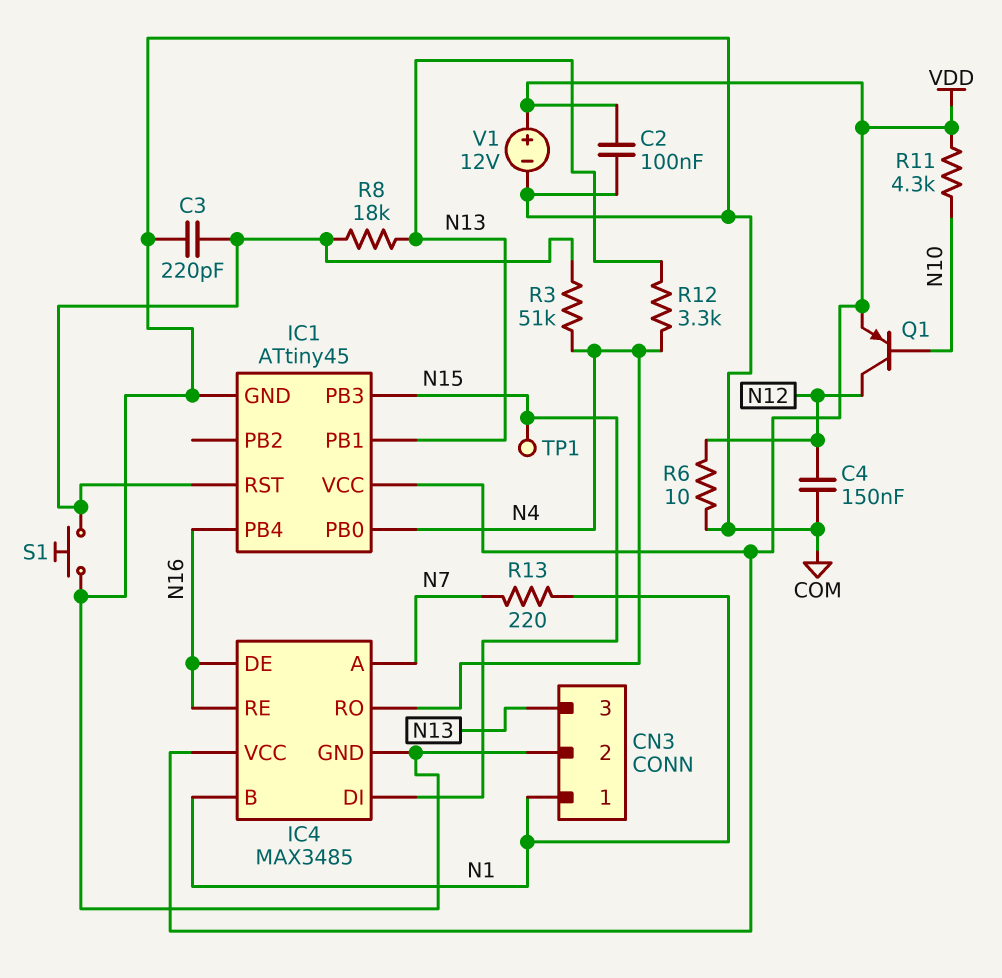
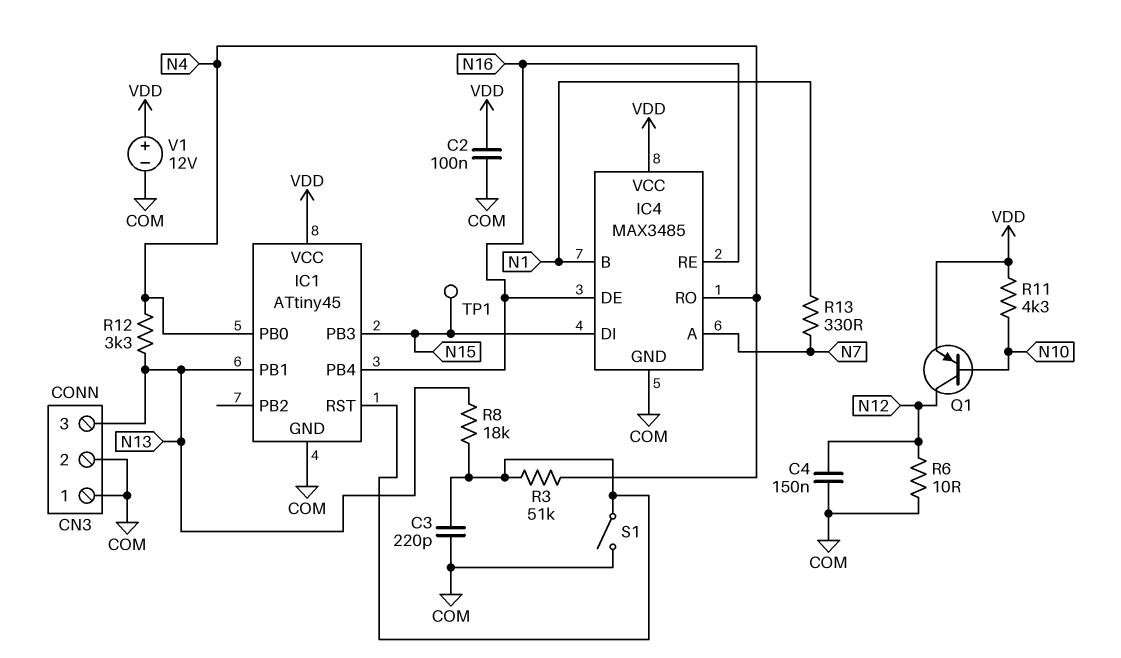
CN3 pin 1: N1 -> COM
R13: 220 (N1, N7) -> 330 (N1, N7)
S1: button (COM, IC1/RST) -> switch (COM, IC1/RST)

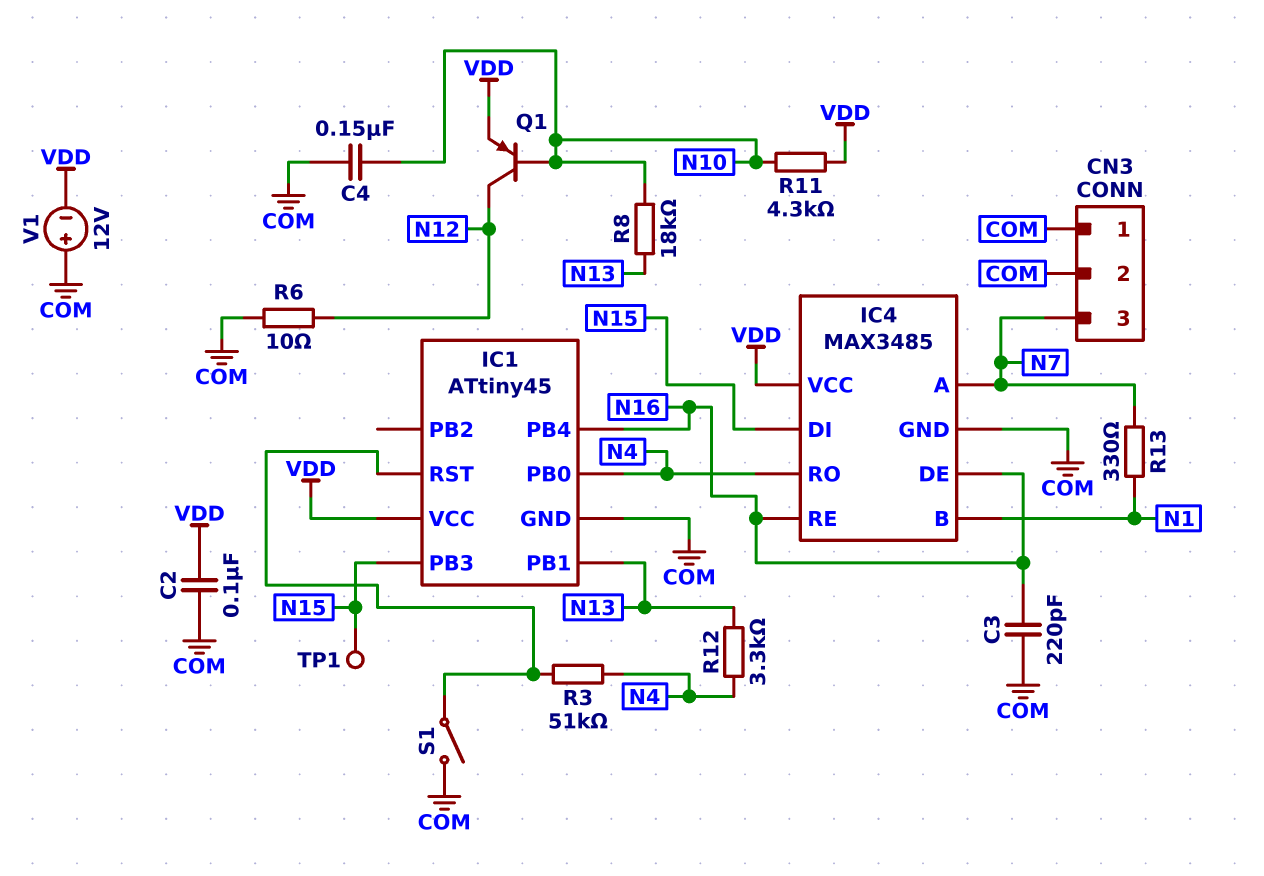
C3: 220pF (COM, IC1/RST) -> 220pF (COM, N16)
C4: 150nF (COM, N12) -> 150nF (COM, N10)
CN3 pin 3: N13 -> N7
R8: 18k (IC1/RST, N13) -> 18k (N10, N13)
V1: 12V (plus VDD, minus COM) -> 12V (plus COM, minus VDD)

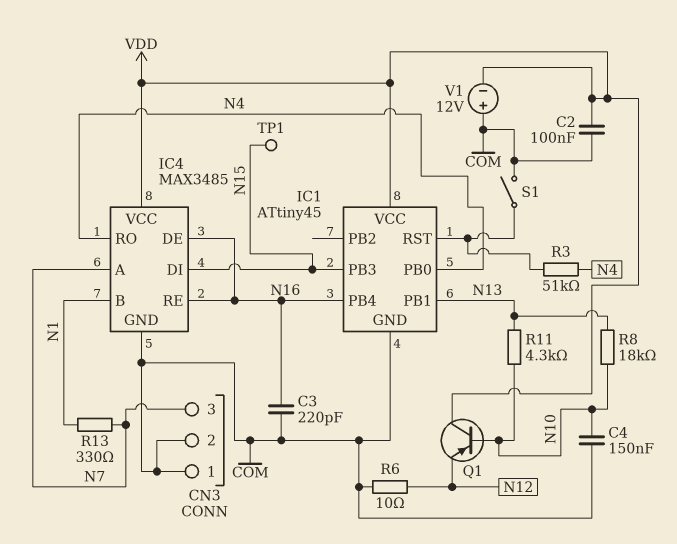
Q1: PNP (B N10, C N12, E VDD) -> PNP (B N10, C VDD, E N12)
R11: 4.3k (N10, VDD) -> 4.3k (N10, N13)
R12: 3.3k (N4, N13) -> none

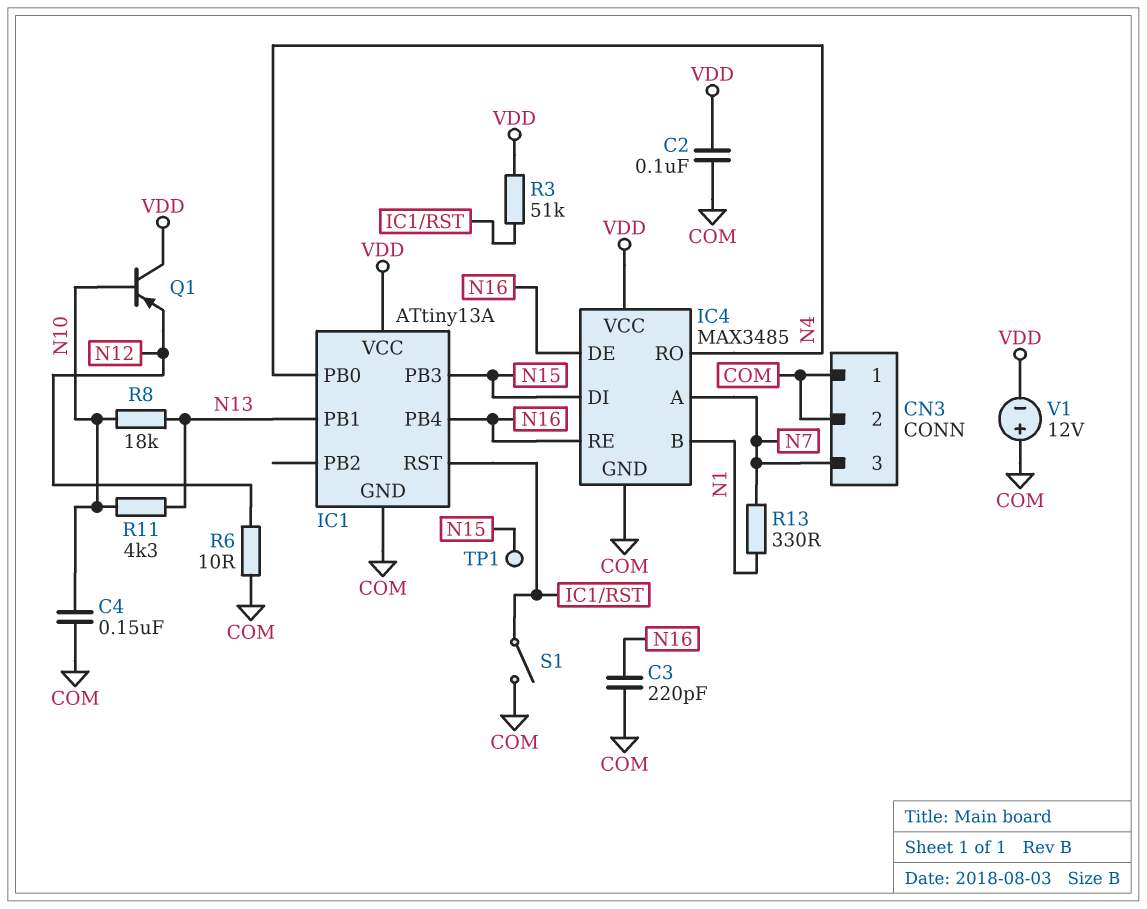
IC1: ATtiny45 -> ATtiny13A
R3: 51k (IC1/RST, N4) -> 51k (IC1/RST, VDD)

